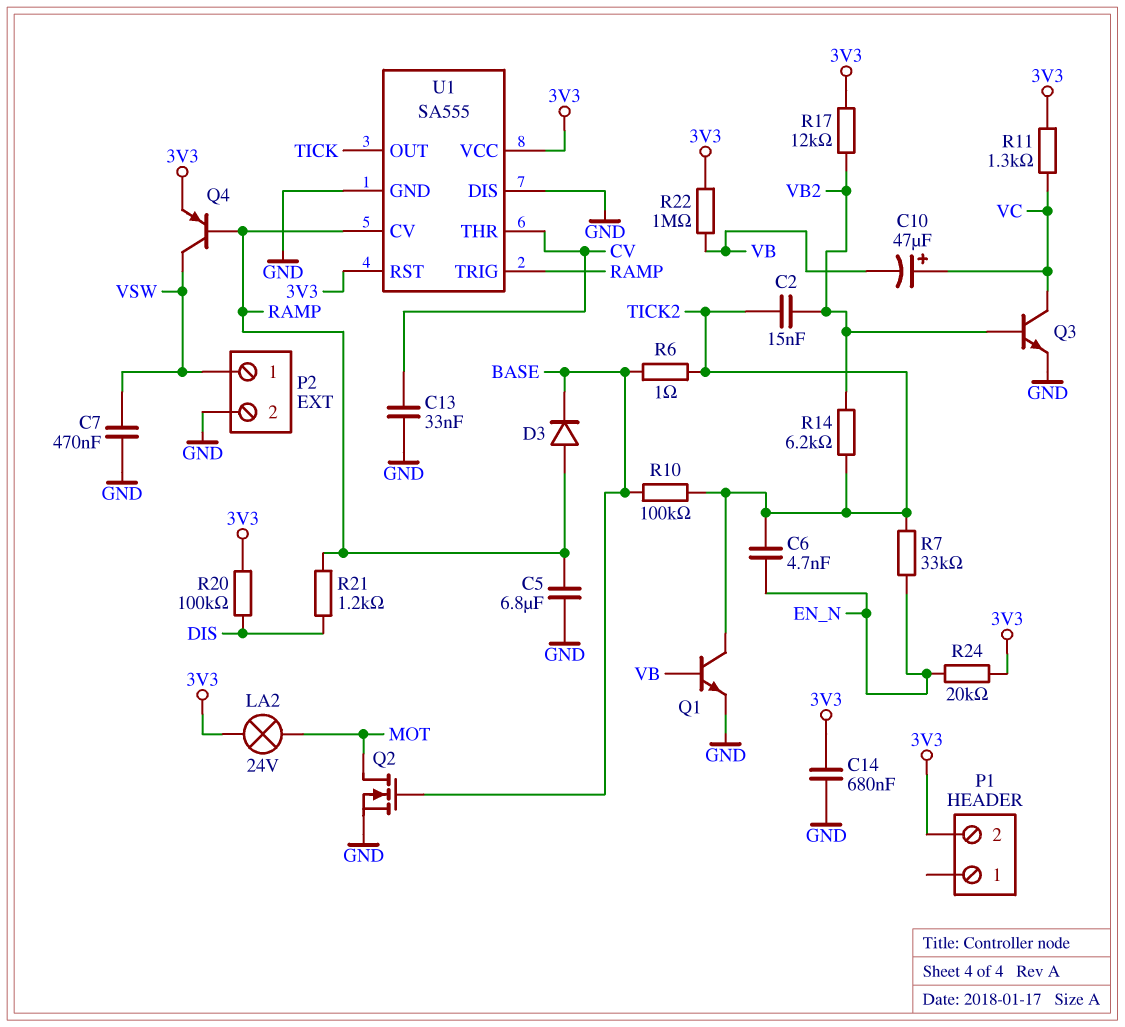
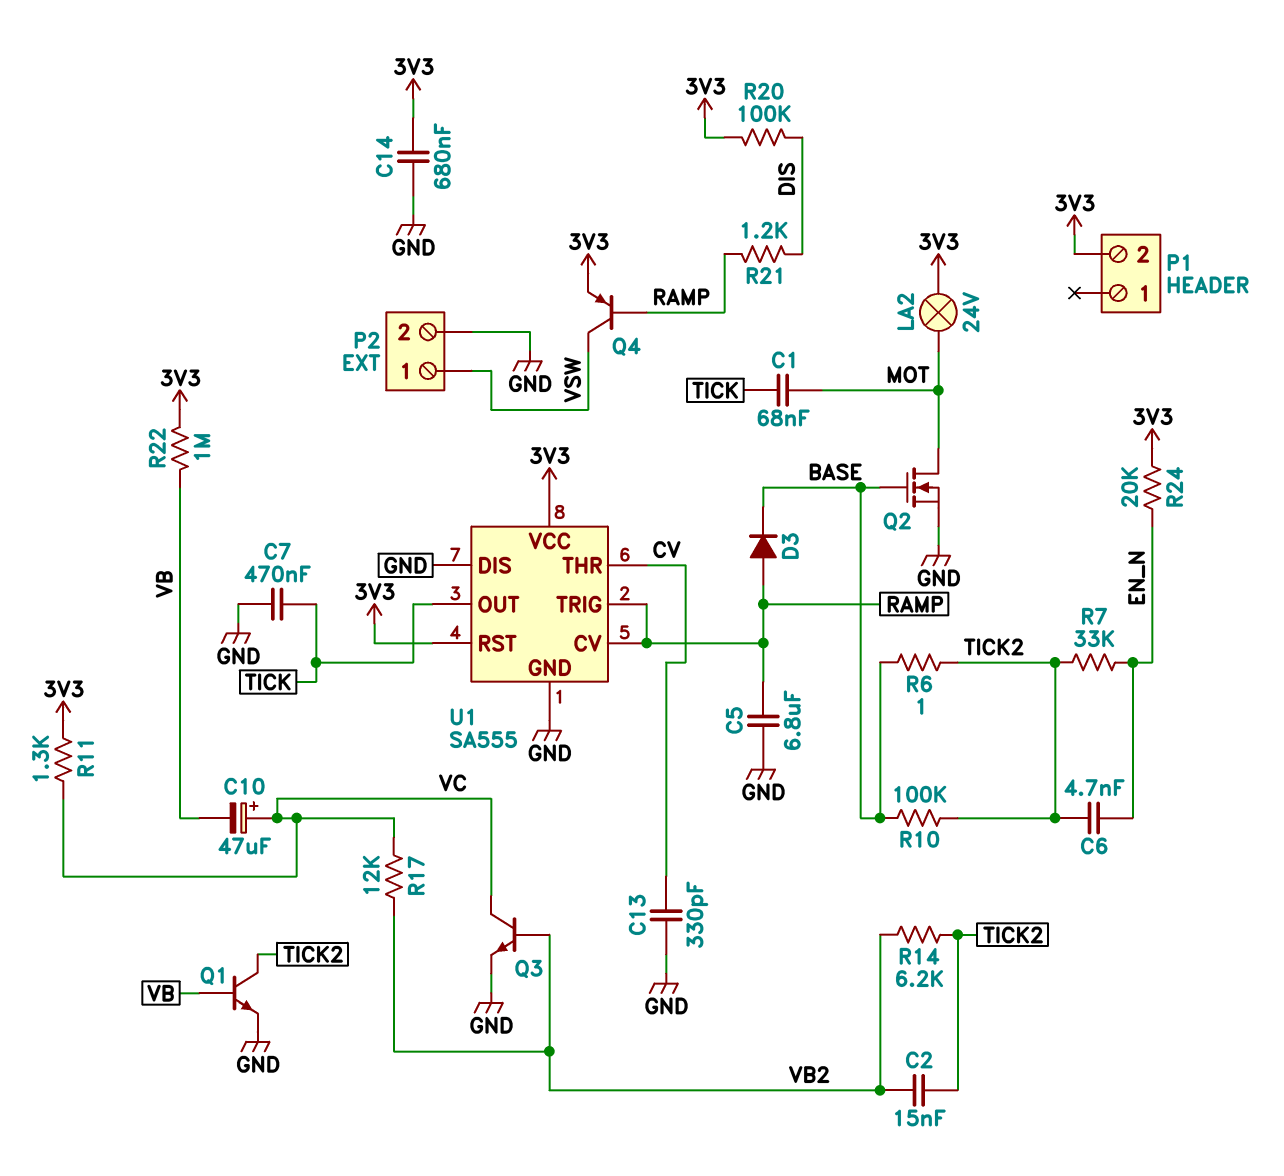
C1: none -> 68nF (MOT, TICK)
C7: 470nF (GND, VSW) -> 470nF (GND, TICK)
C13: 33nF (CV, GND) -> 330pF (CV, GND)
R17: 12k (3V3, VB2) -> 12k (VB2, VC)

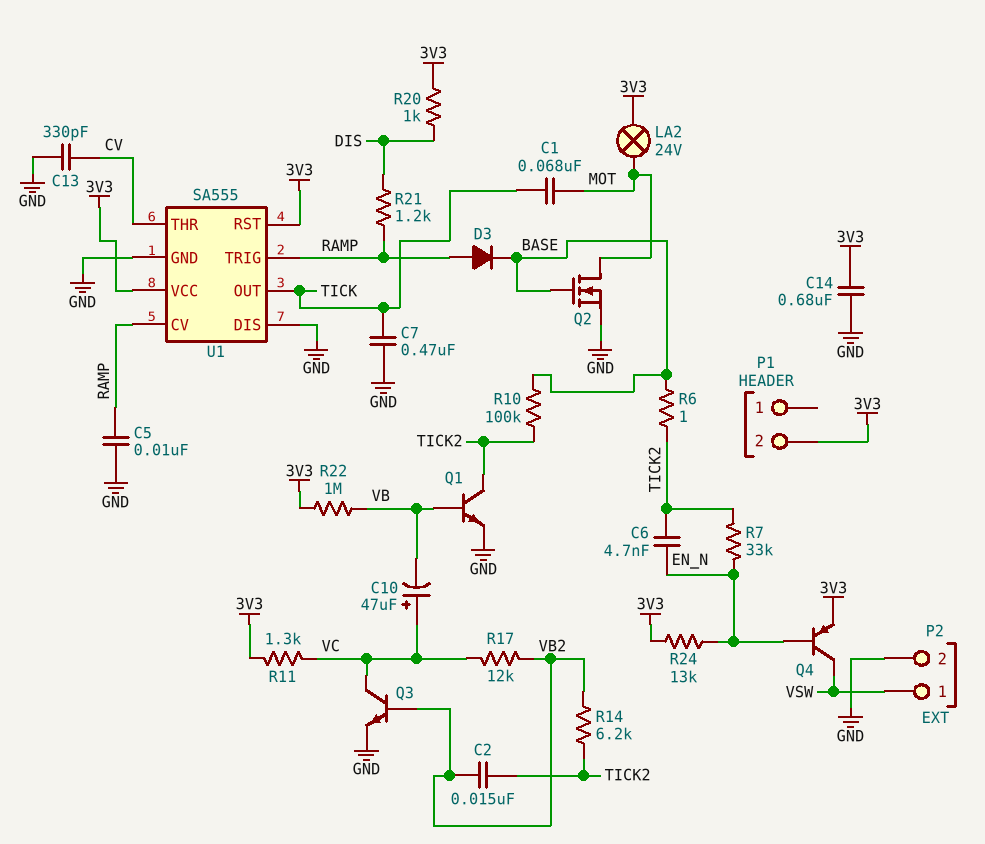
C5: 6.8uF (GND, RAMP) -> 10nF (GND, RAMP)
Q4: PNP (B RAMP, C VSW, E 3V3) -> PNP (B EN_N, C VSW, E 3V3)
R20: 100k (3V3, DIS) -> 1k (3V3, DIS)
R24: 20k (3V3, EN_N) -> 13k (3V3, EN_N)

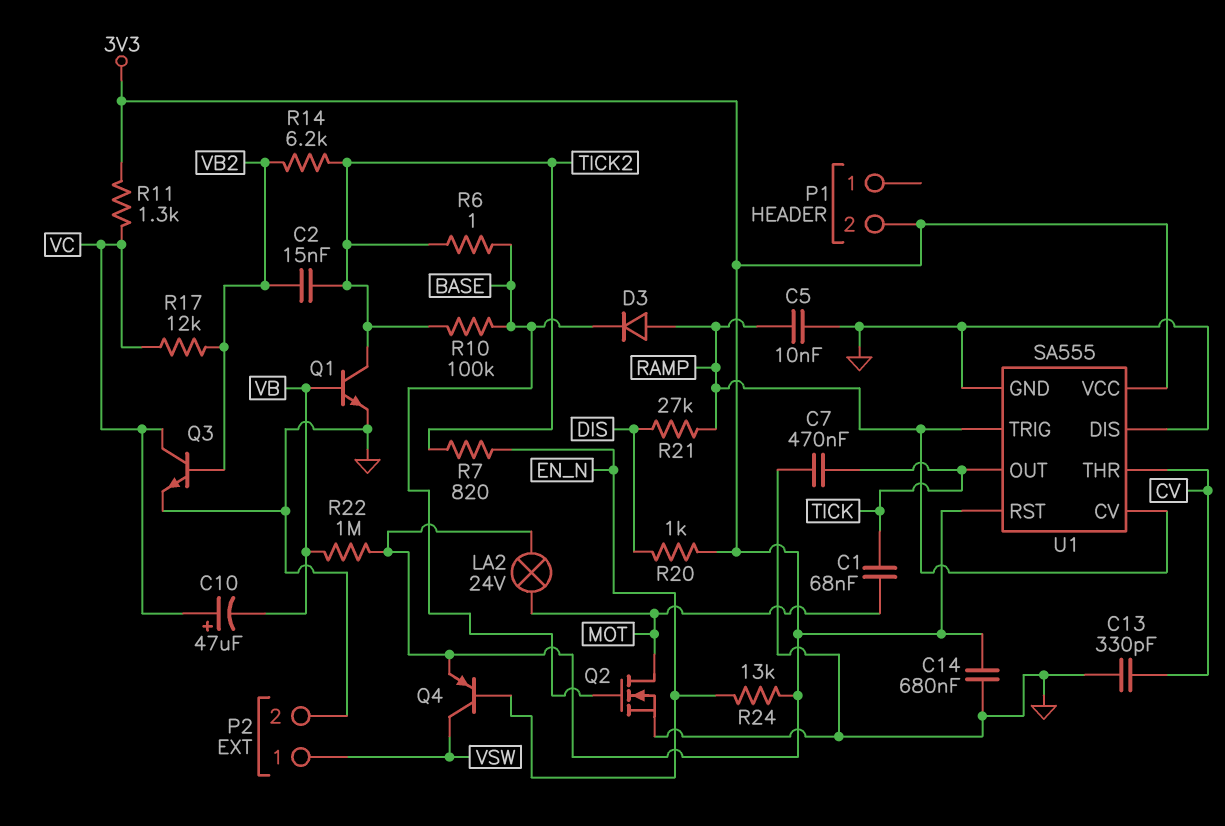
C6: 4.7nF (EN_N, TICK2) -> none
R7: 33k (EN_N, TICK2) -> 820 (EN_N, TICK2)
R21: 1.2k (DIS, RAMP) -> 27k (DIS, RAMP)

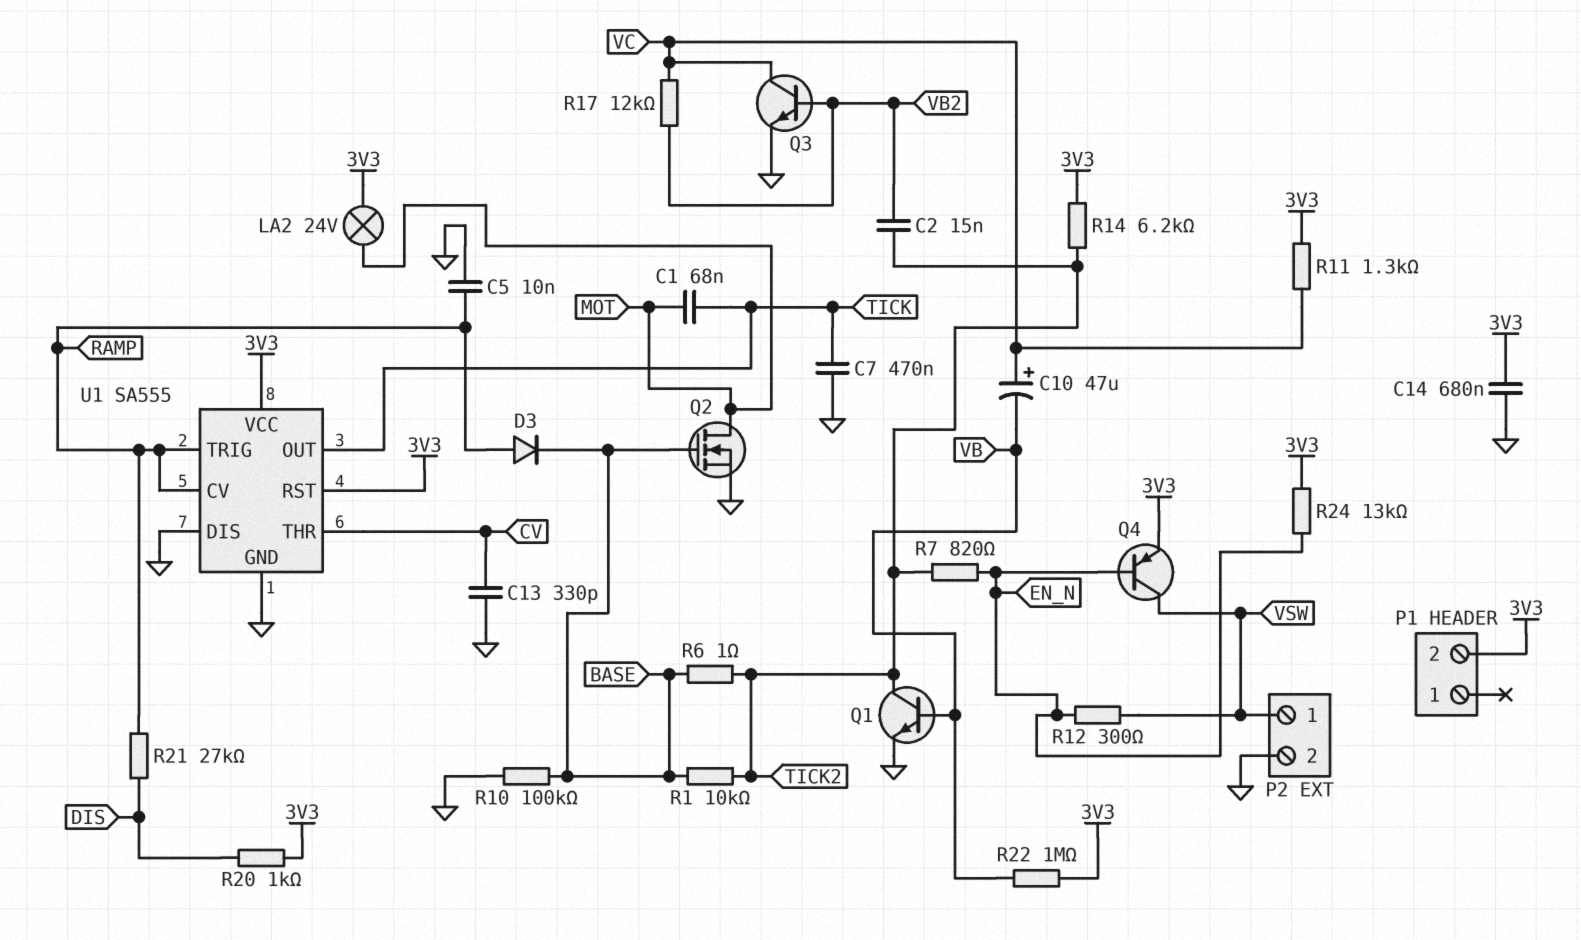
R1: none -> 10k (BASE, TICK2)
R10: 100k (BASE, TICK2) -> 100k (BASE, GND)
R12: none -> 300 (EN_N, VSW)
R14: 6.2k (TICK2, VB2) -> 6.2k (3V3, TICK2)

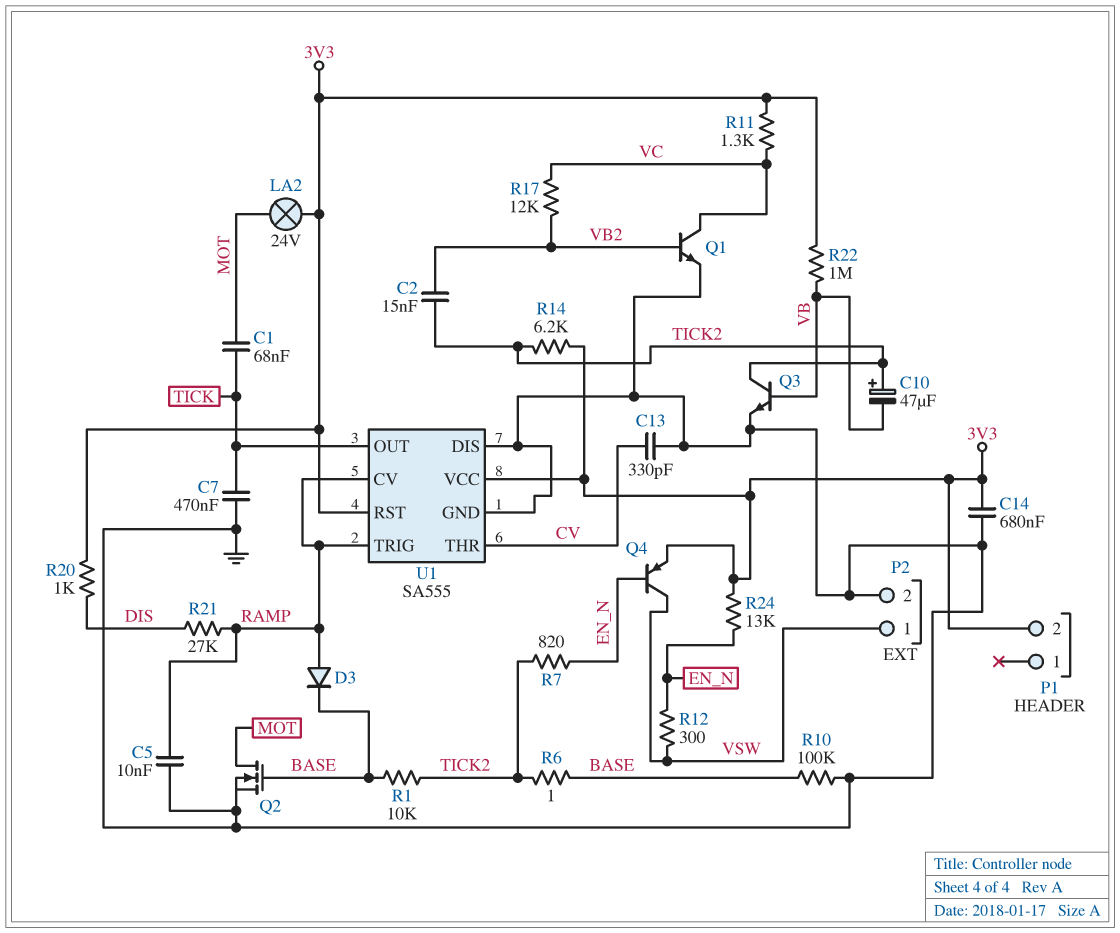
C10: 47uF (plus VC, minus VB) -> 47uF (plus TICK2, minus VB)
Q1: NPN (B VB, C TICK2, E GND) -> NPN (B VB2, C VC, E GND)
Q3: NPN (B VB2, C VC, E GND) -> NPN (B VB, C TICK2, E GND)

